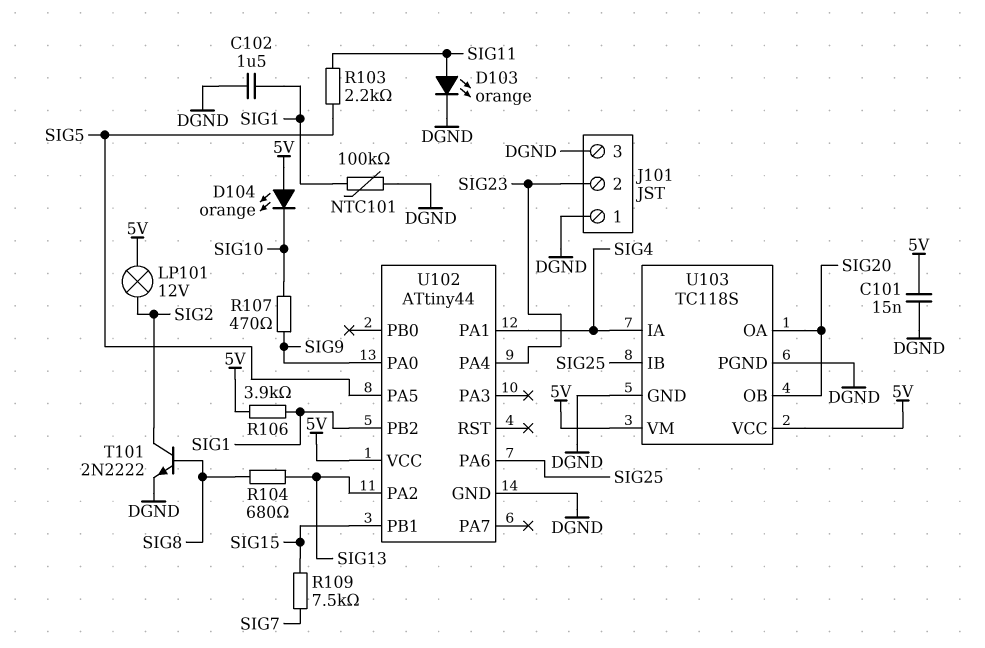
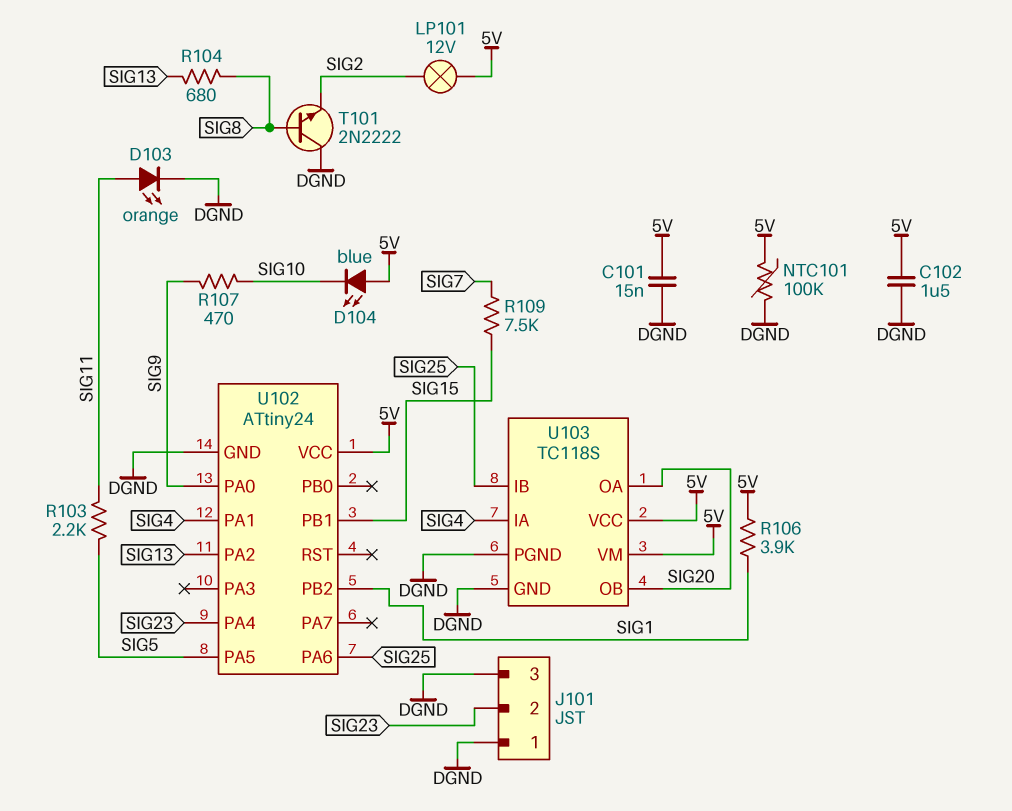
C102: 1.5uF (DGND, SIG1) -> 1.5uF (5V, DGND)
D104: LED orange (A 5V, K SIG10) -> LED blue (A 5V, K SIG10)
NTC101: 100k (DGND, SIG1) -> 100k (5V, DGND)
T101: NPN 2N2222 (B SIG8, C SIG2, E DGND) -> NPN 2N2222 (B SIG8, C DGND, E SIG2)
U102: ATtiny44 -> ATtiny24

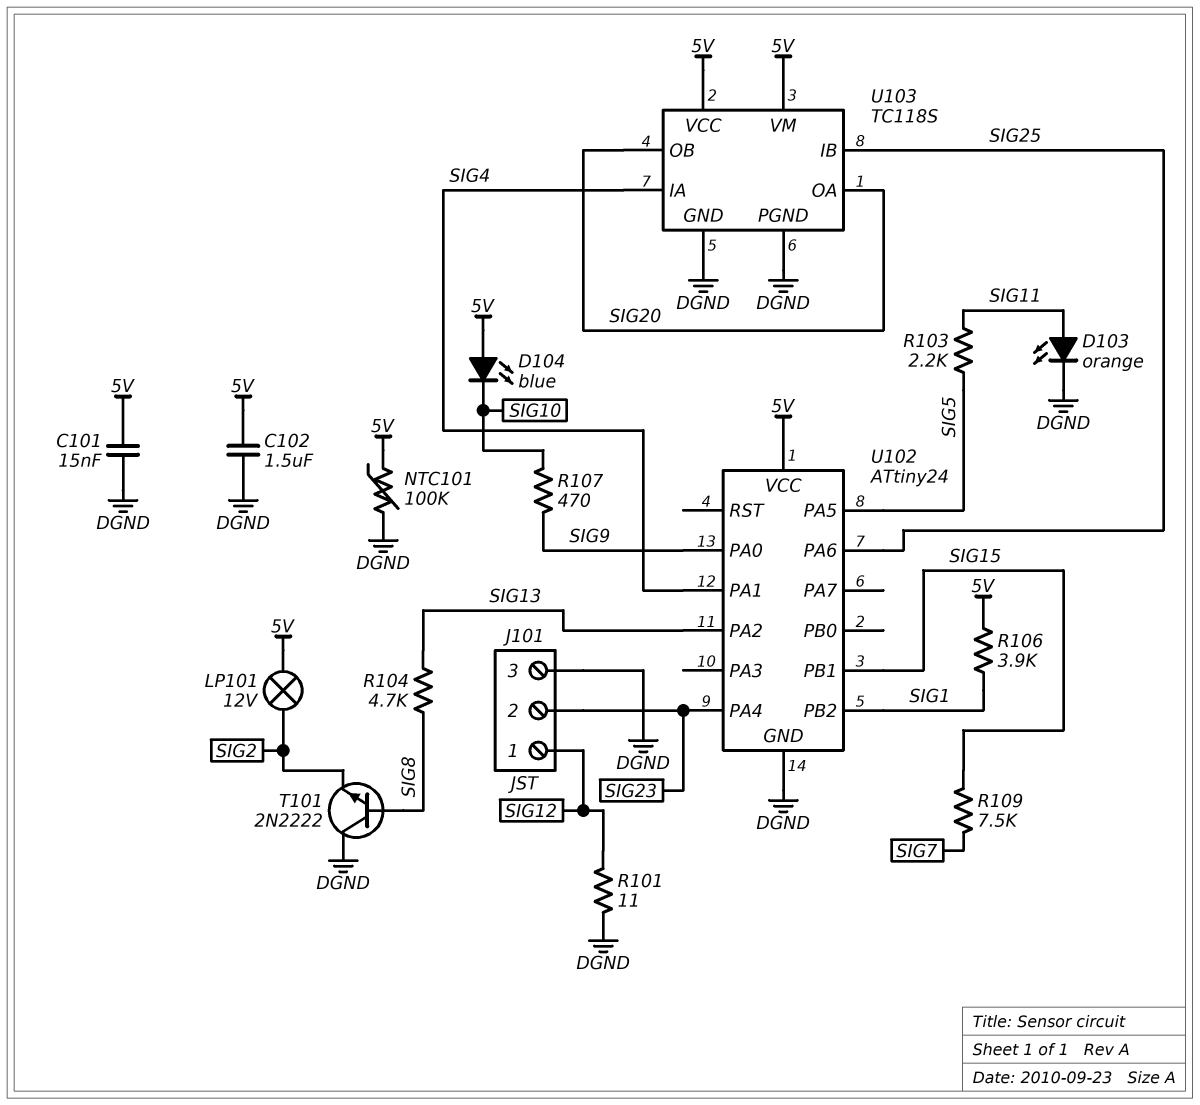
J101 pin 1: DGND -> SIG12
R101: none -> 11 (DGND, SIG12)
R104: 680 (SIG8, SIG13) -> 4.7k (SIG8, SIG13)

